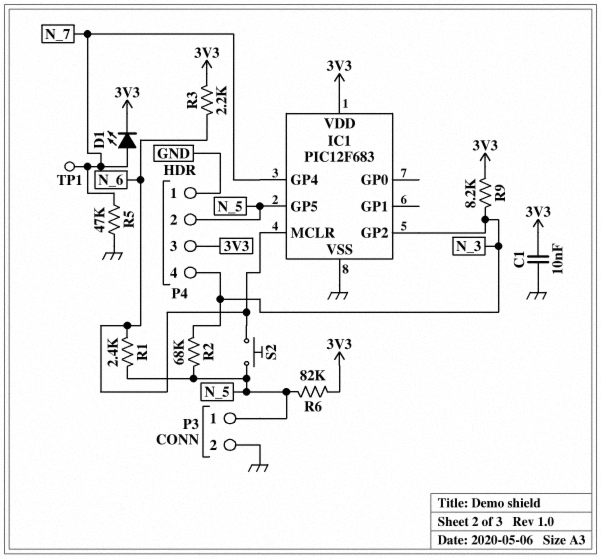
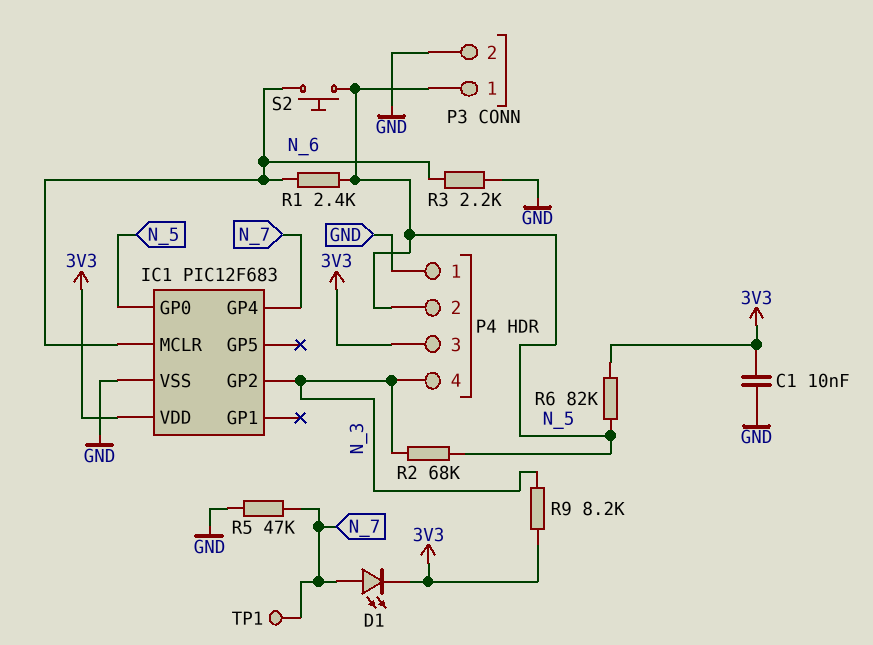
IC1 pin GP0: none -> N_5
IC1 pin GP5: N_5 -> none
R3: 2.2k (3V3, N_6) -> 2.2k (GND, N_6)

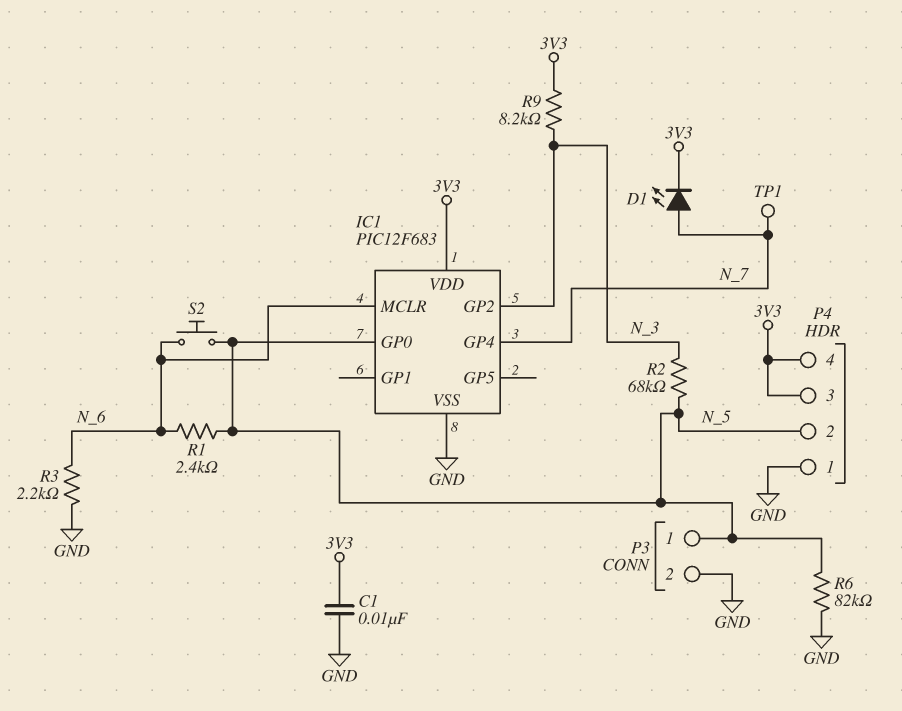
P4 pin 4: N_3 -> 3V3
R5: 47k (GND, N_7) -> none
R6: 82k (3V3, N_5) -> 82k (GND, N_5)

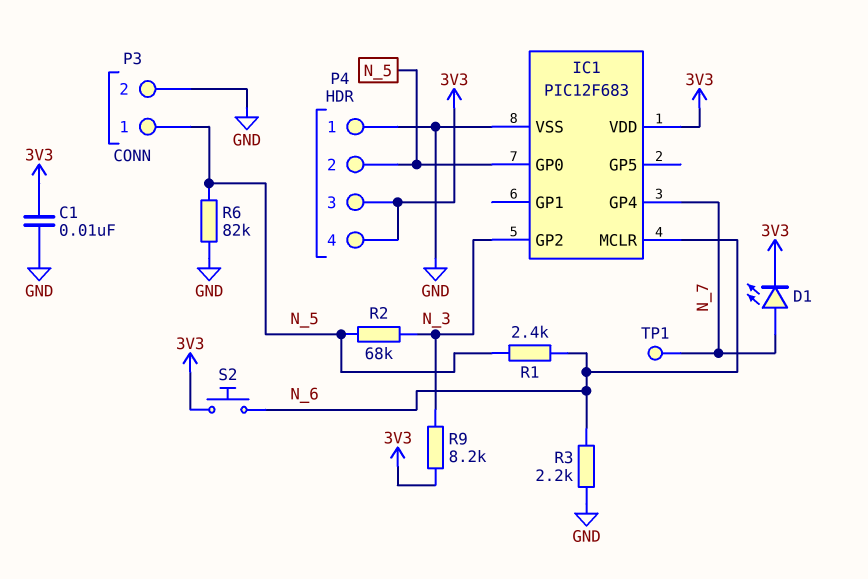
S2: button (N_5, N_6) -> button (3V3, N_6)

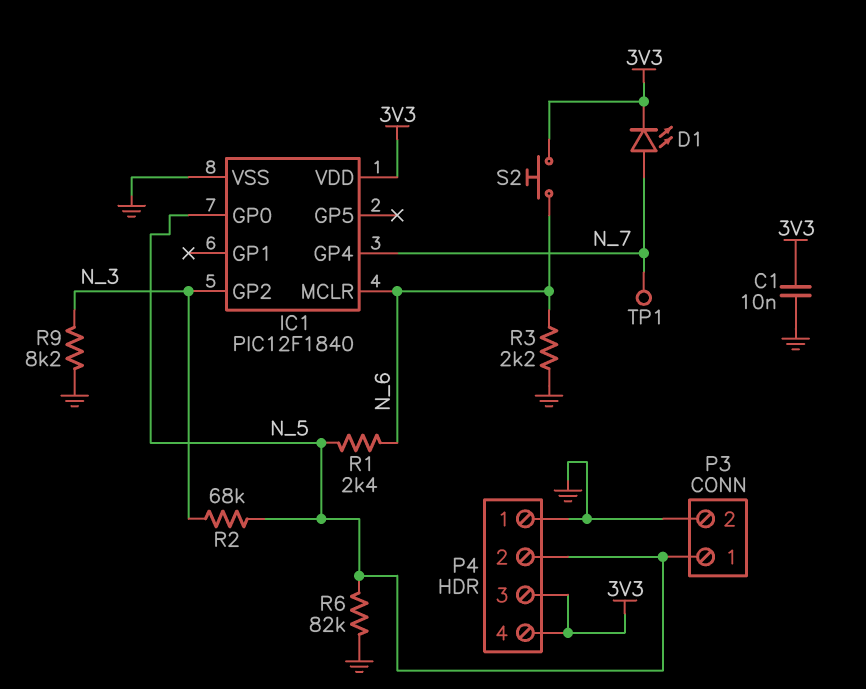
IC1: PIC12F683 -> PIC12F1840
R9: 8.2k (3V3, N_3) -> 8.2k (GND, N_3)

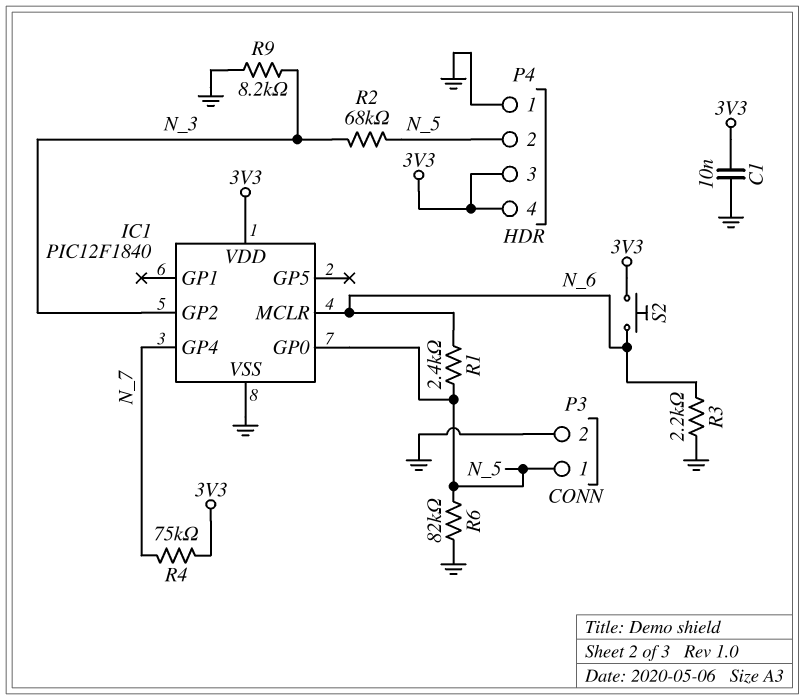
D1: LED (A N_7, K 3V3) -> none
R4: none -> 75k (3V3, N_7)
TP1: test point (N_7) -> none

